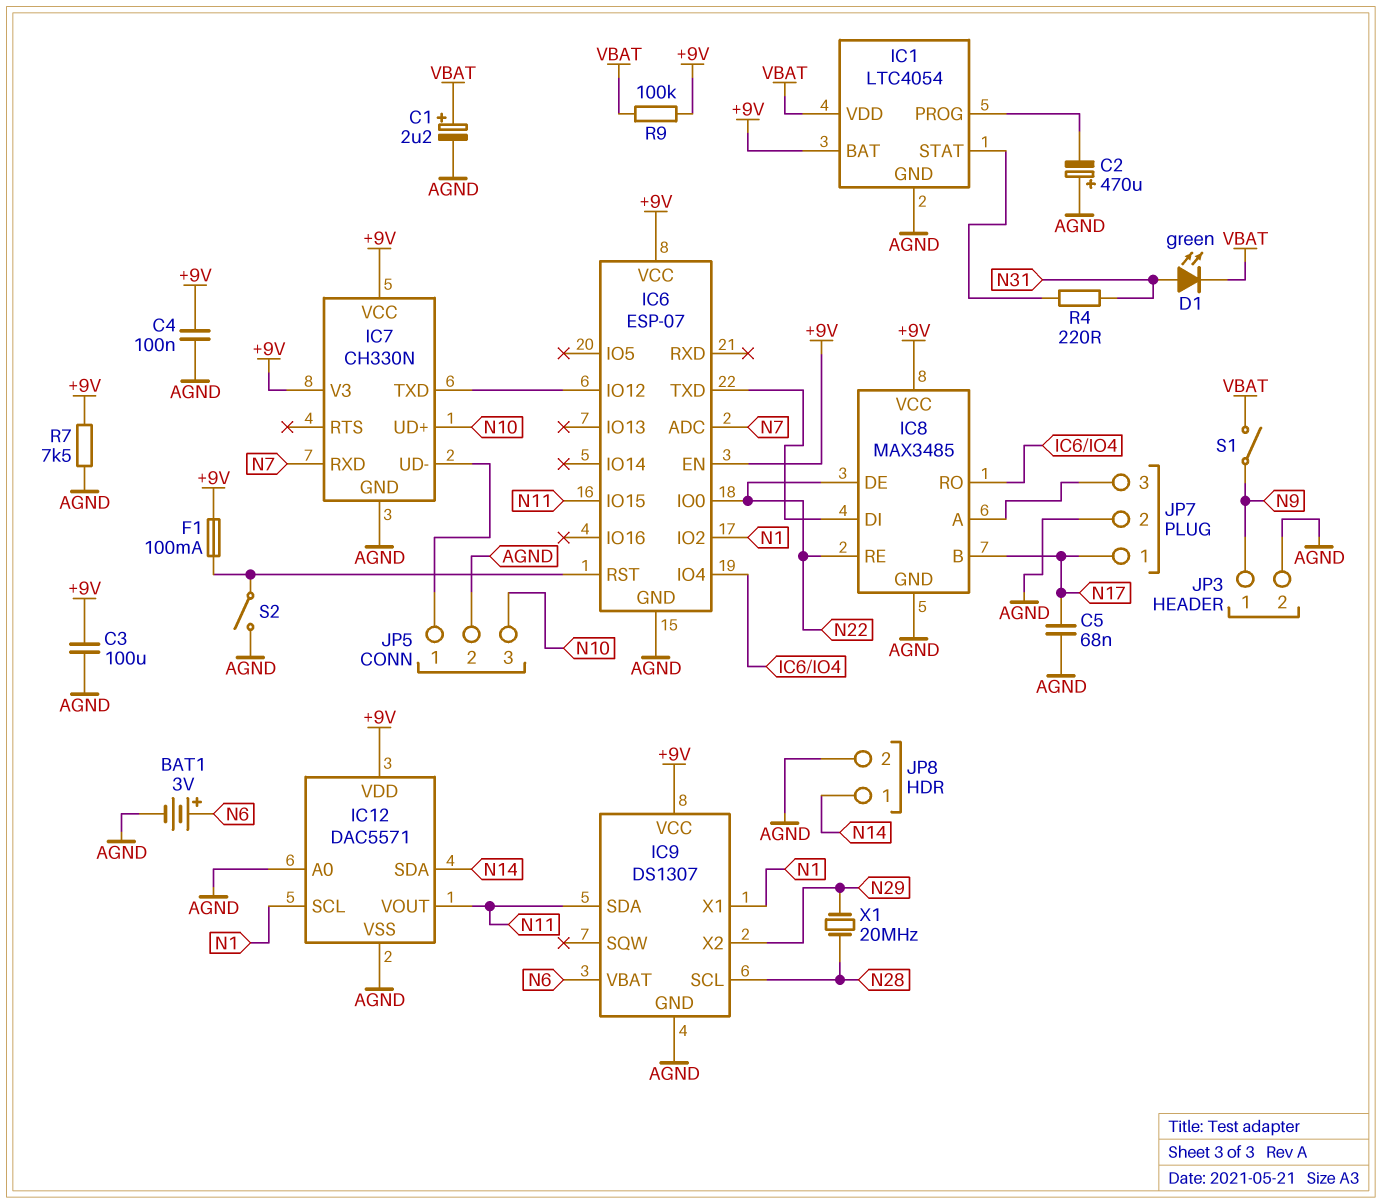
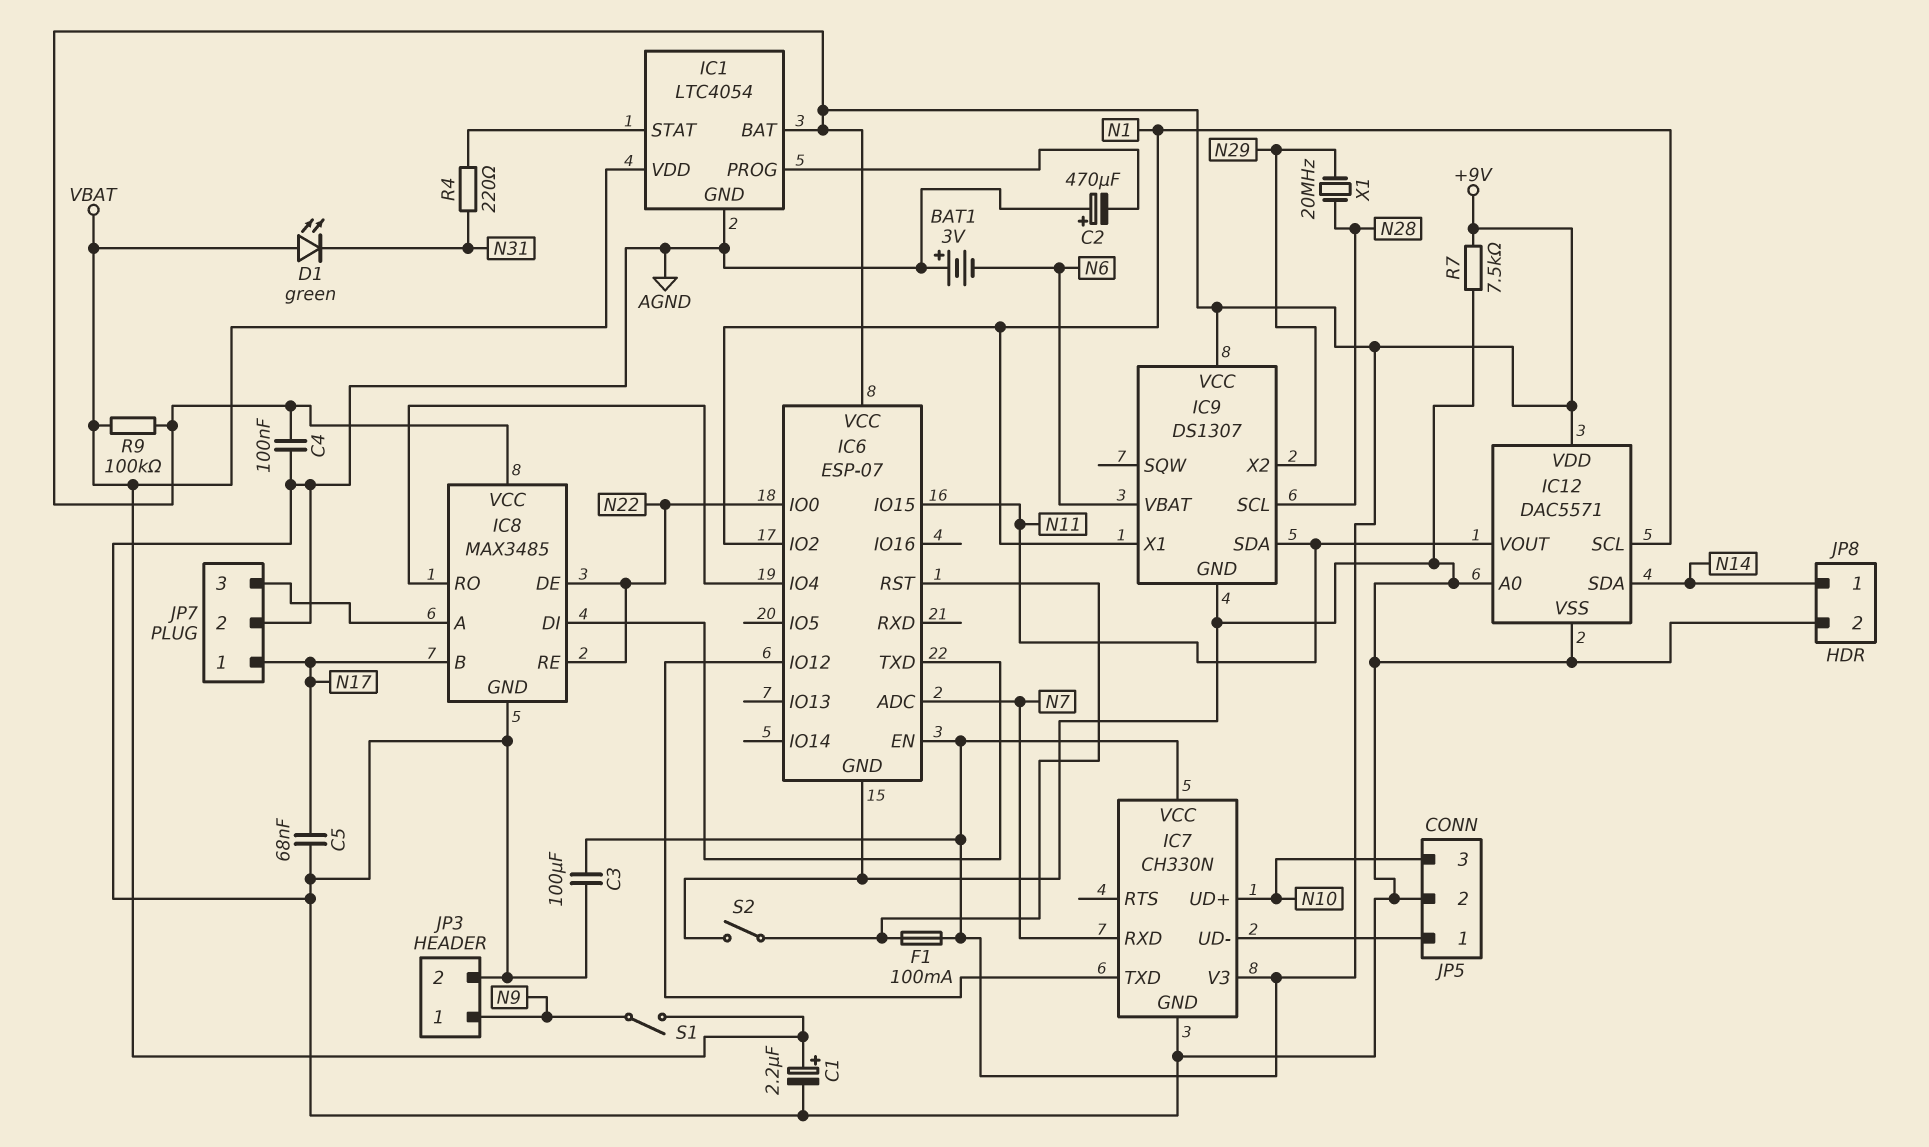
BAT1: 3V (plus N6, minus AGND) -> 3V (plus AGND, minus N6)
D1: LED green (A N31, K VBAT) -> LED green (A VBAT, K N31)

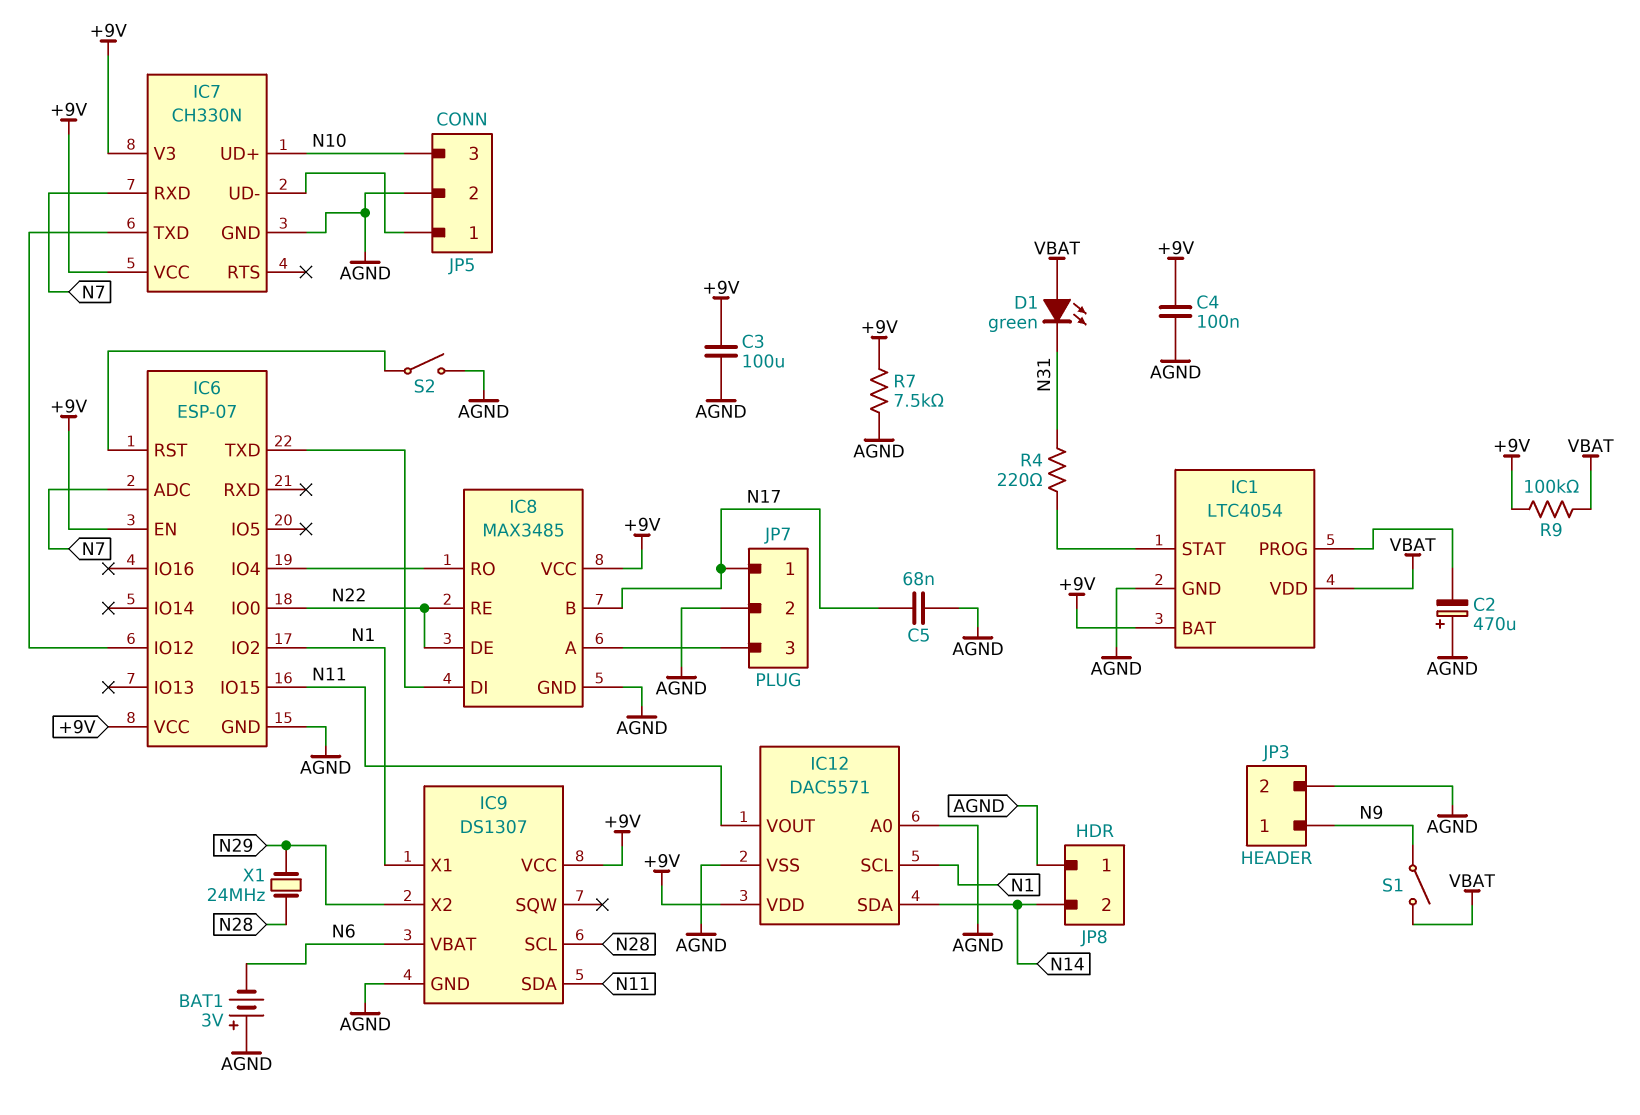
C1: 2.2uF (plus VBAT, minus AGND) -> none
F1: 100mA (+9V, IC6/RST) -> none
JP8 pin 1: N14 -> AGND
JP8 pin 2: AGND -> N14
X1: 20MHz (N28, N29) -> 24MHz (N28, N29)

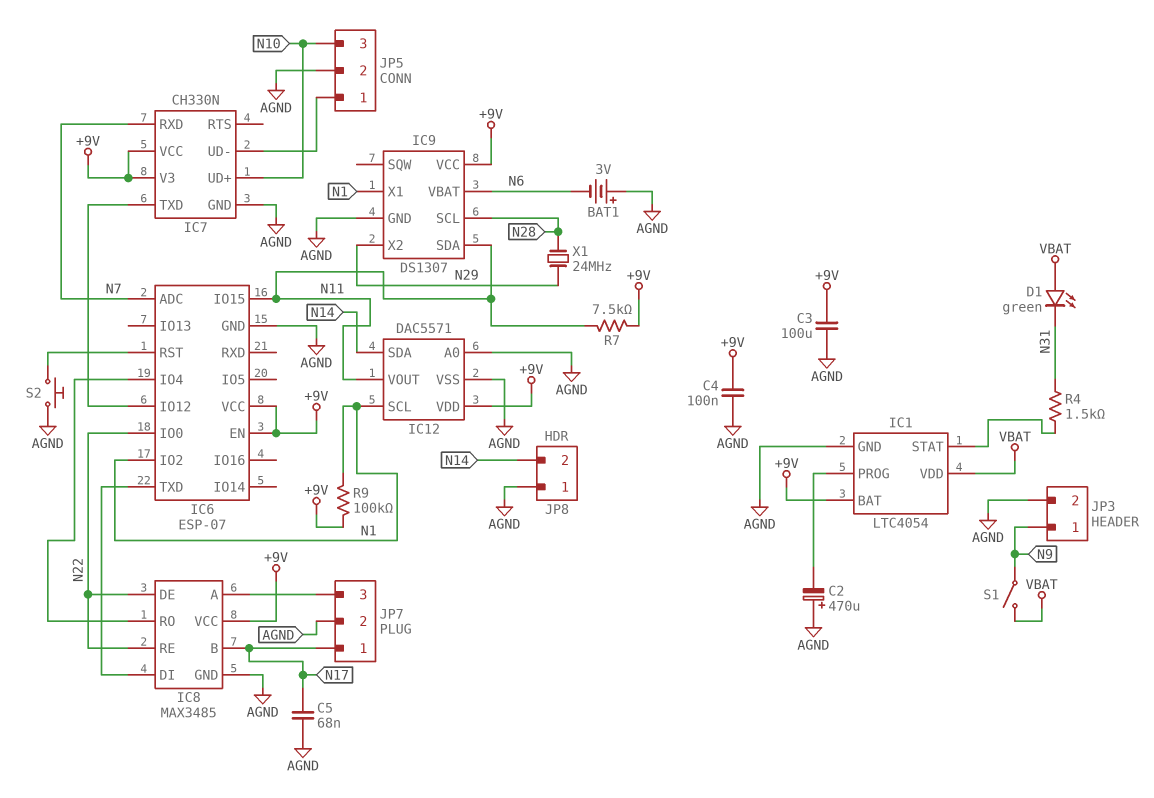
R4: 220 (IC1/STAT, N31) -> 1.5k (IC1/STAT, N31)
R7: 7.5k (+9V, AGND) -> 7.5k (+9V, N11)
R9: 100k (+9V, VBAT) -> 100k (+9V, N1)
S2: switch (AGND, IC6/RST) -> button (AGND, IC6/RST)

